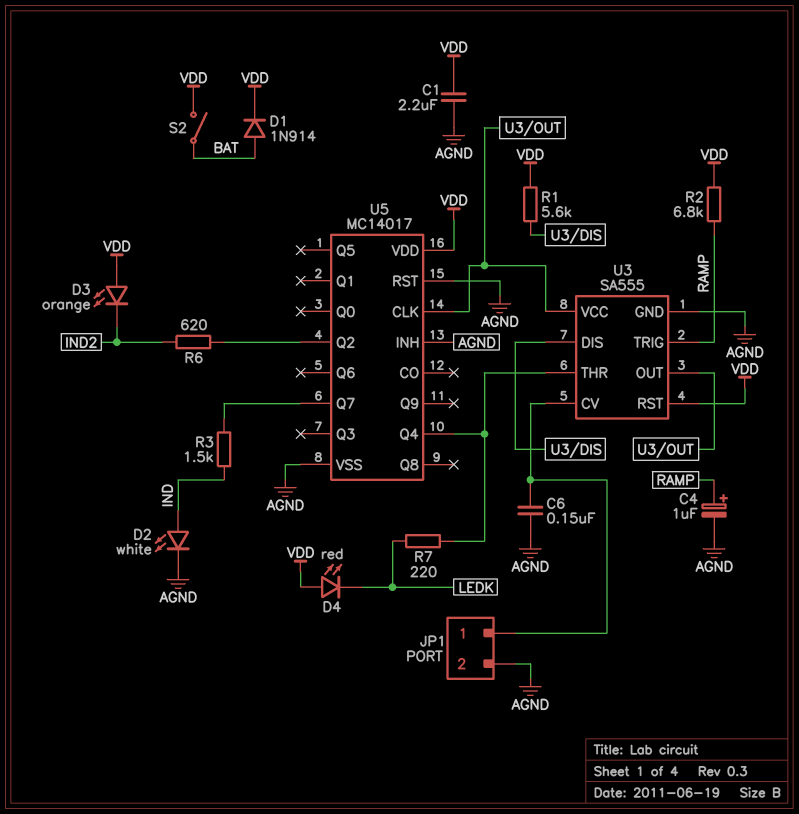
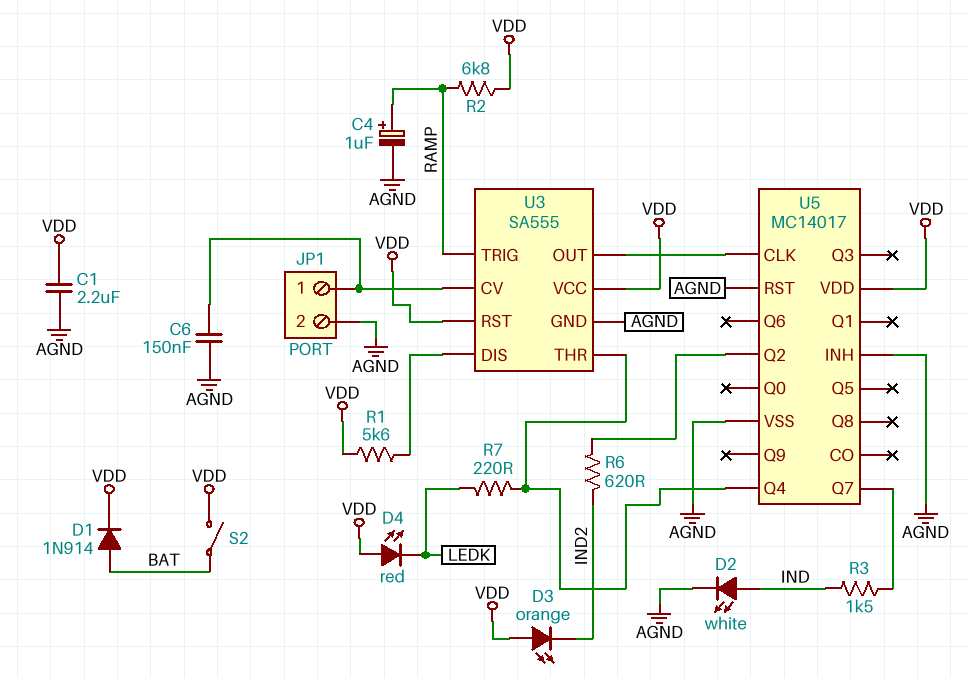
U3 pin VCC: U3/OUT -> VDD

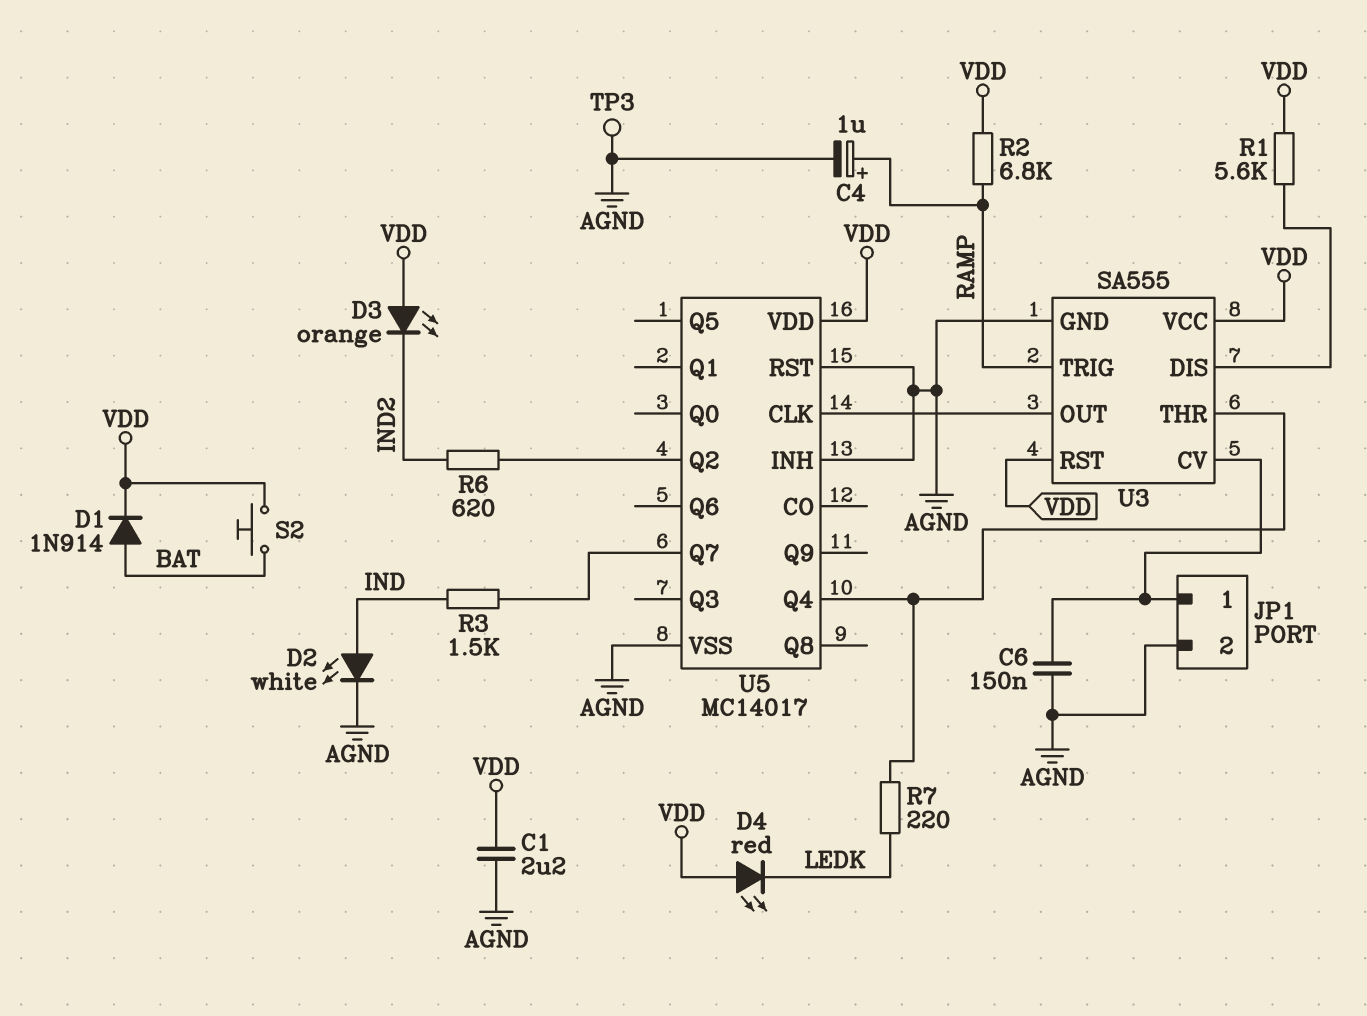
S2: switch (BAT, VDD) -> button (BAT, VDD)
TP3: none -> test point (AGND)

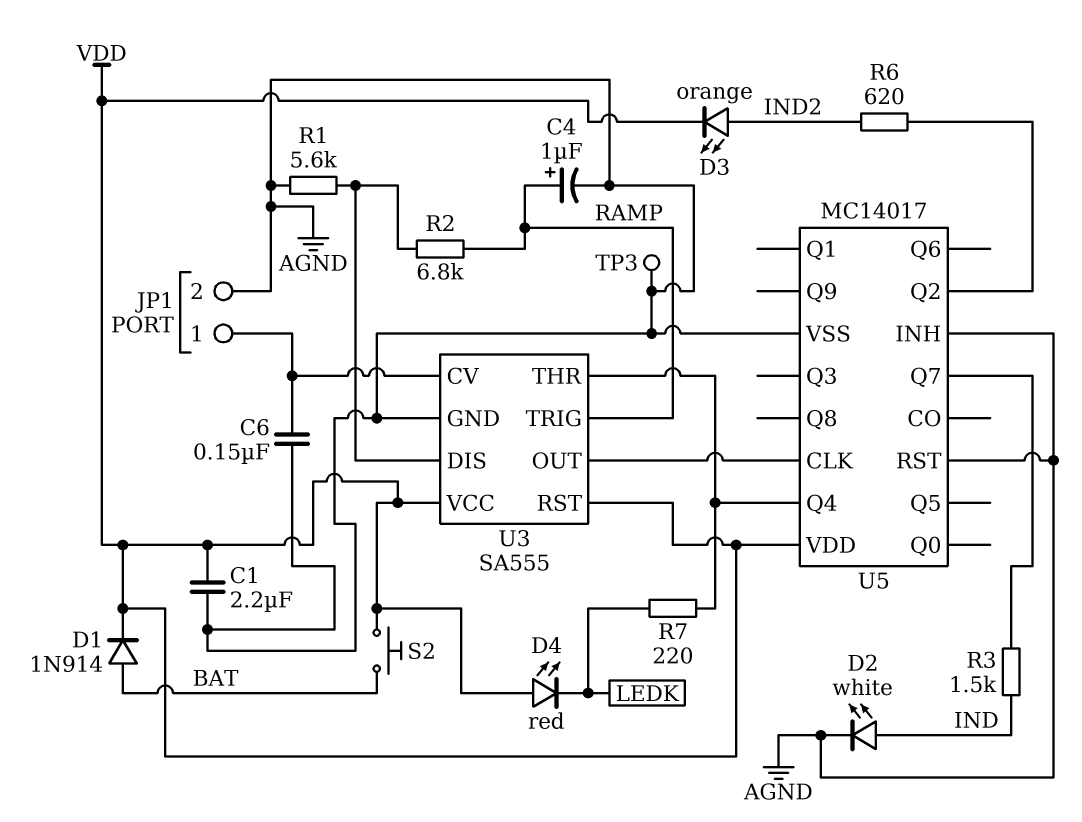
D3: LED orange (A VDD, K IND2) -> LED orange (A IND2, K VDD)
R1: 5.6k (U3/DIS, VDD) -> 5.6k (AGND, U3/DIS)
R2: 6.8k (RAMP, VDD) -> 6.8k (RAMP, U3/DIS)

